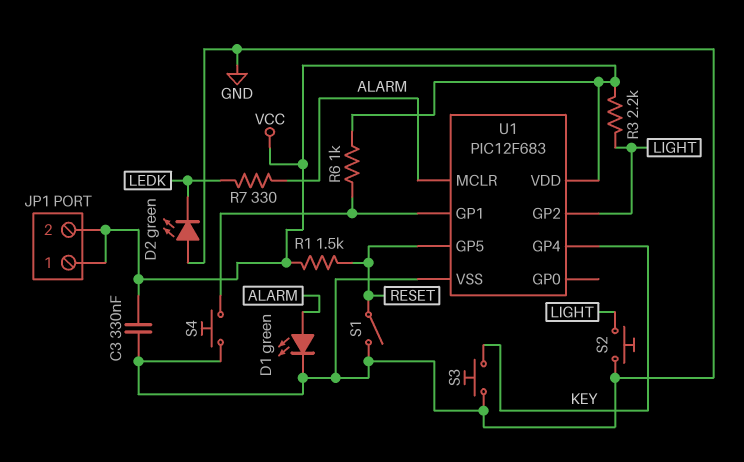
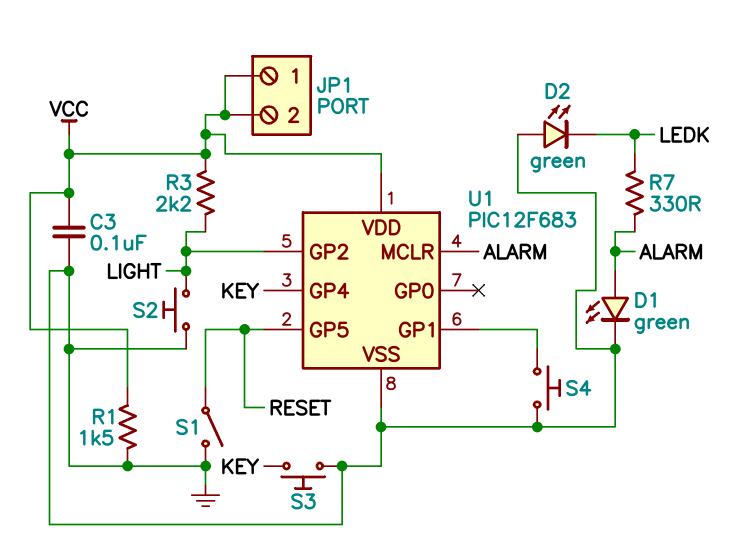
C3: 330nF (GND, VCC) -> 100nF (GND, VCC)
R1: 1.5k (RESET, VCC) -> 1.5k (GND, VCC)
R6: 1k (U1/GP1, VCC) -> none

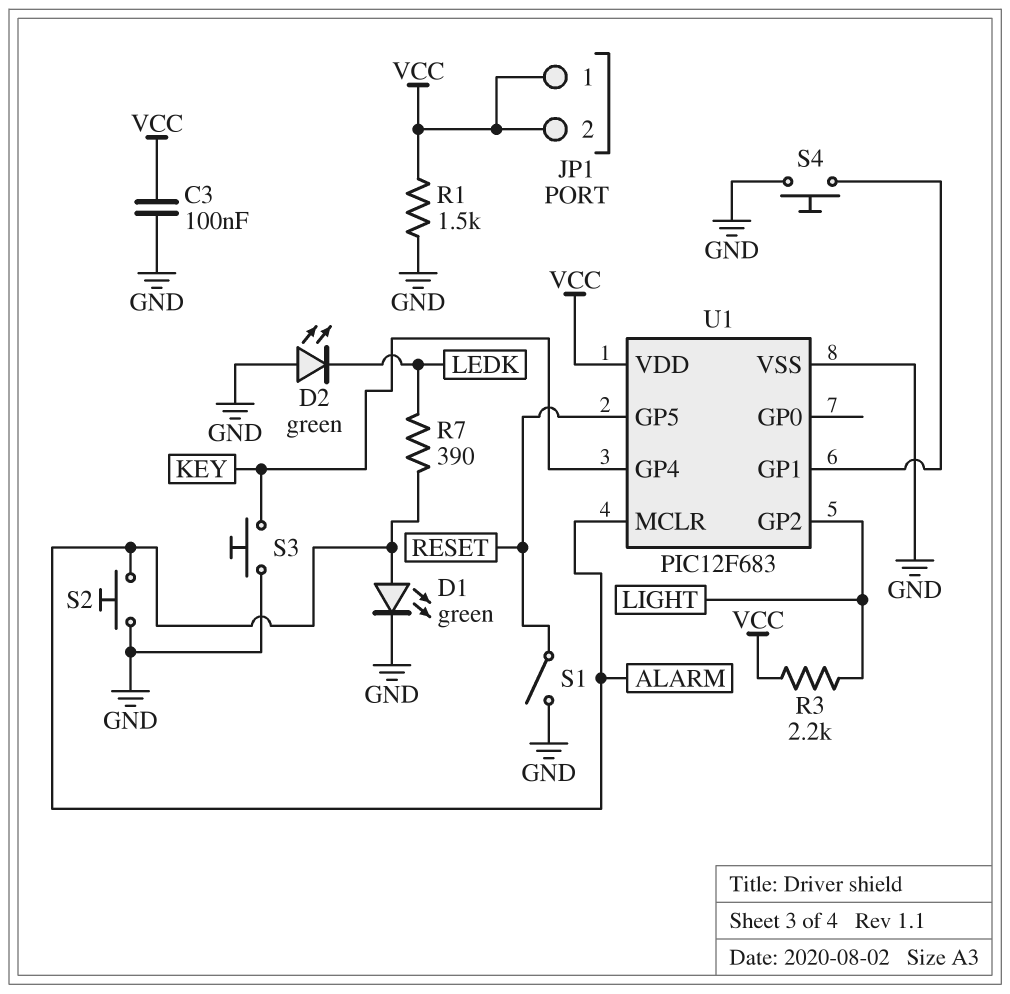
R7: 330 (ALARM, LEDK) -> 390 (ALARM, LEDK)
S2: button (GND, LIGHT) -> button (ALARM, GND)

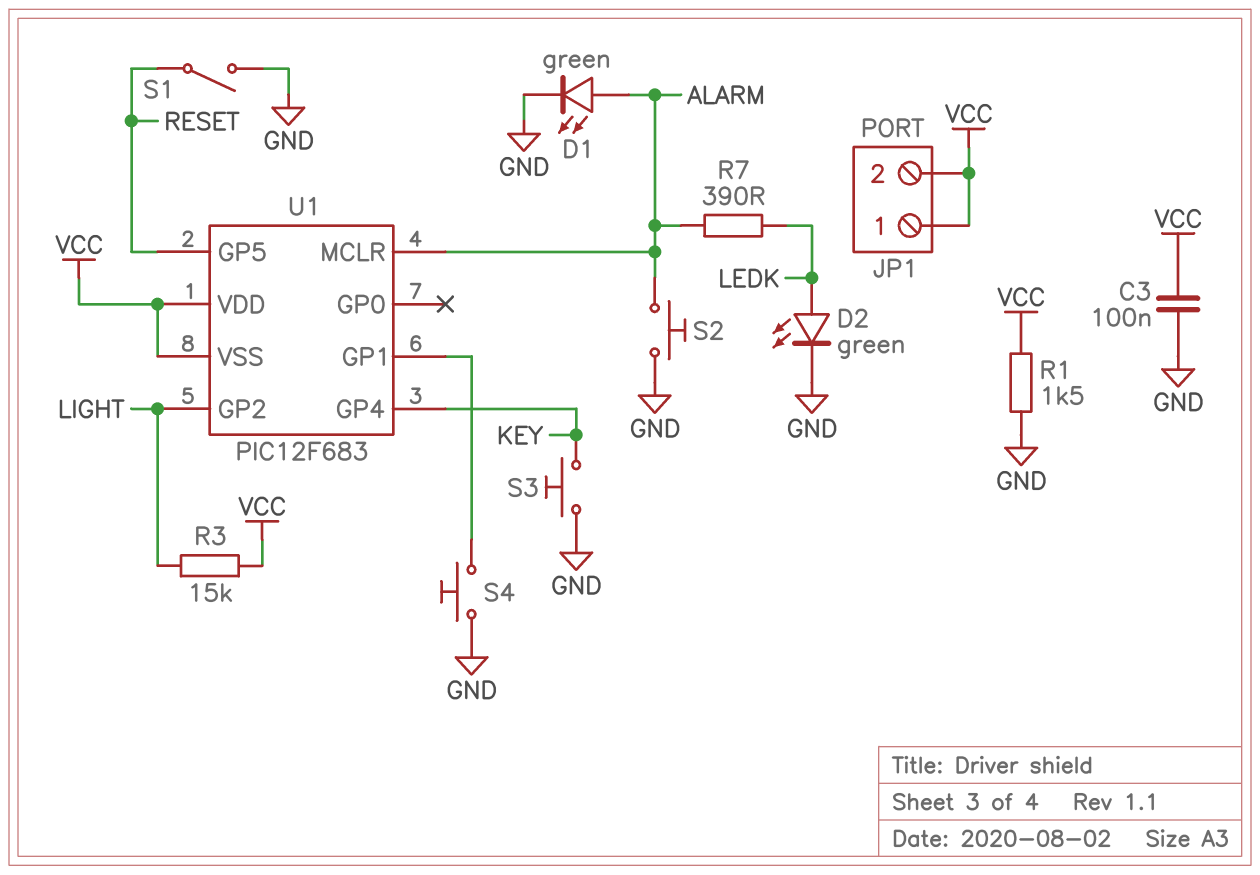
D2: LED green (A GND, K LEDK) -> LED green (A LEDK, K GND)
R3: 2.2k (LIGHT, VCC) -> 15k (LIGHT, VCC)
U1 pin VSS: GND -> VCC

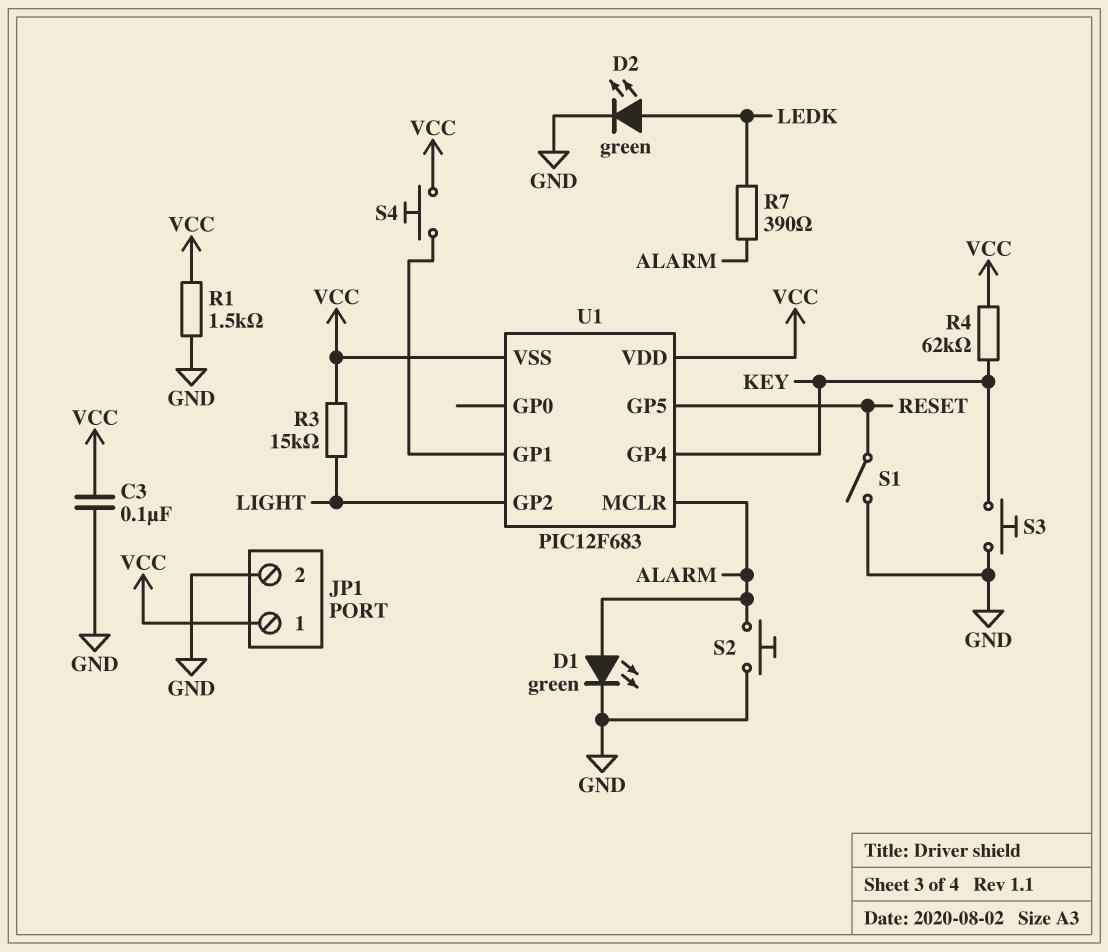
JP1 pin 2: VCC -> GND
R4: none -> 62k (KEY, VCC)
S4: button (GND, U1/GP1) -> button (U1/GP1, VCC)

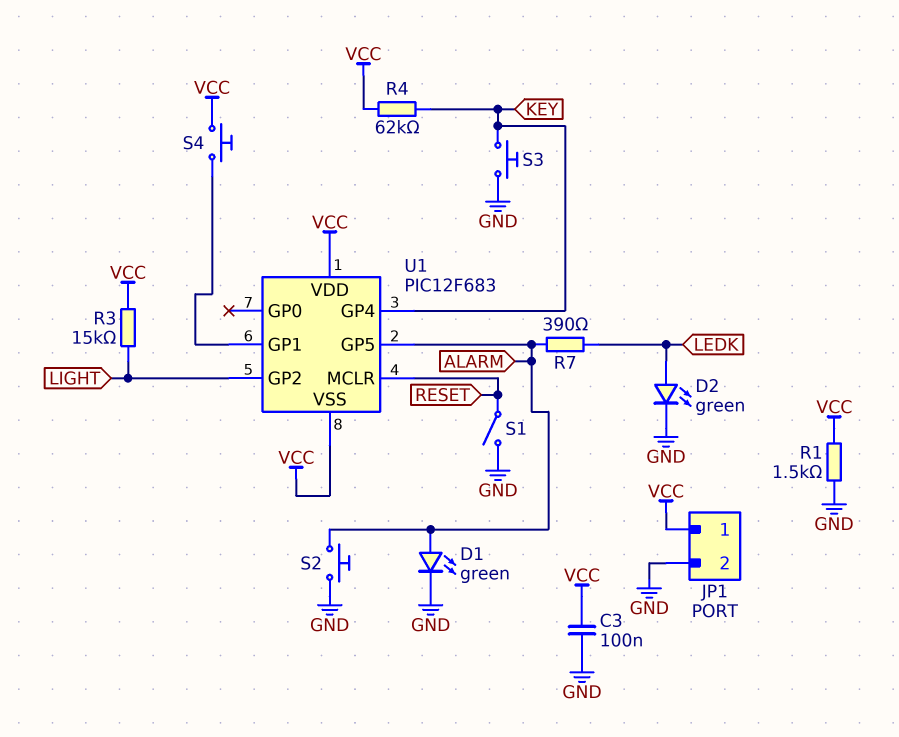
U1 pin GP5: RESET -> ALARM
U1 pin MCLR: ALARM -> RESET

